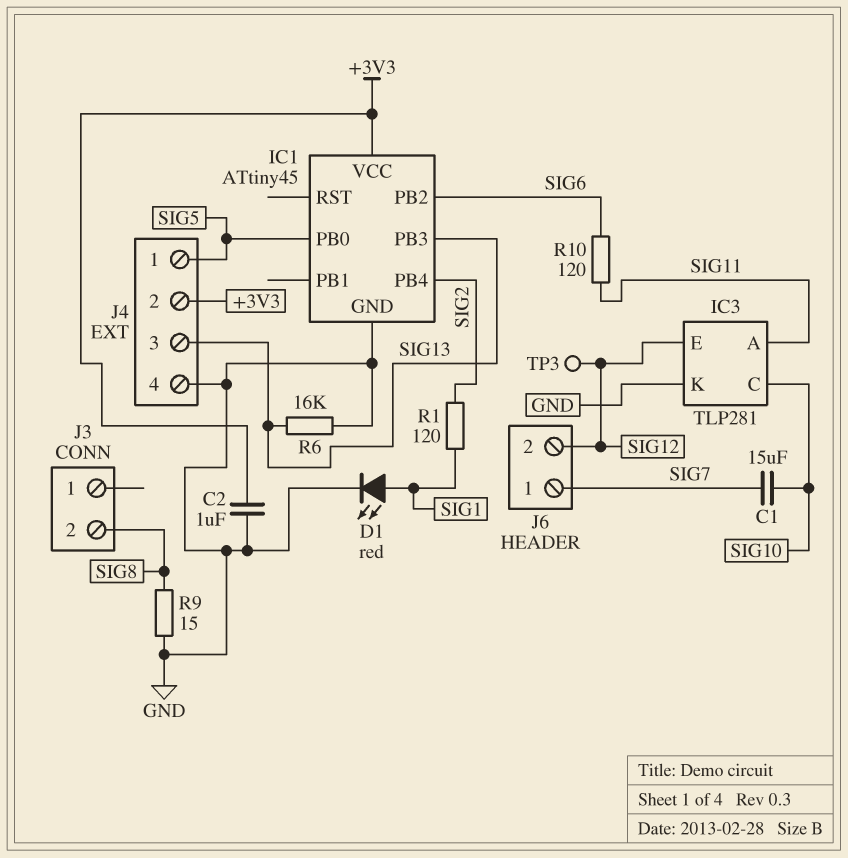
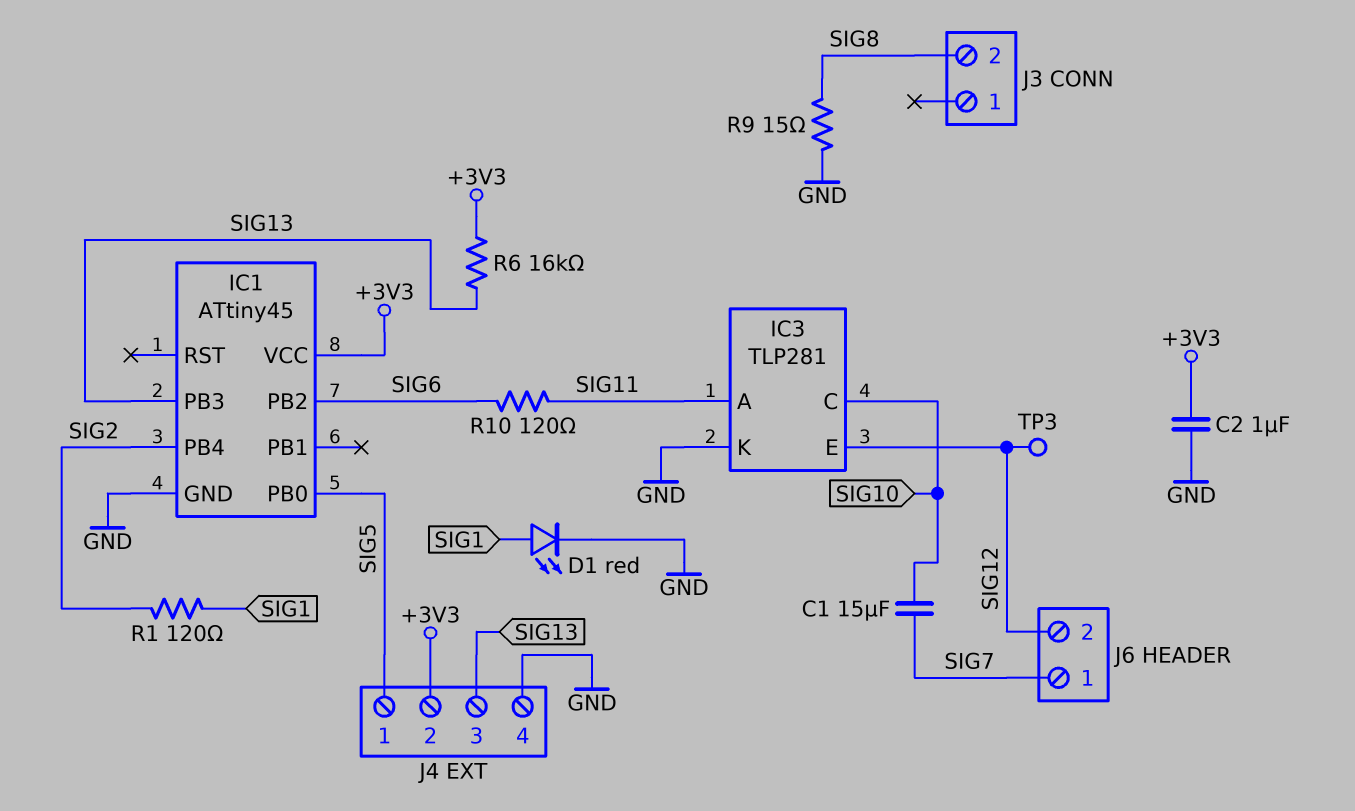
R6: 16k (GND, SIG13) -> 16k (+3V3, SIG13)

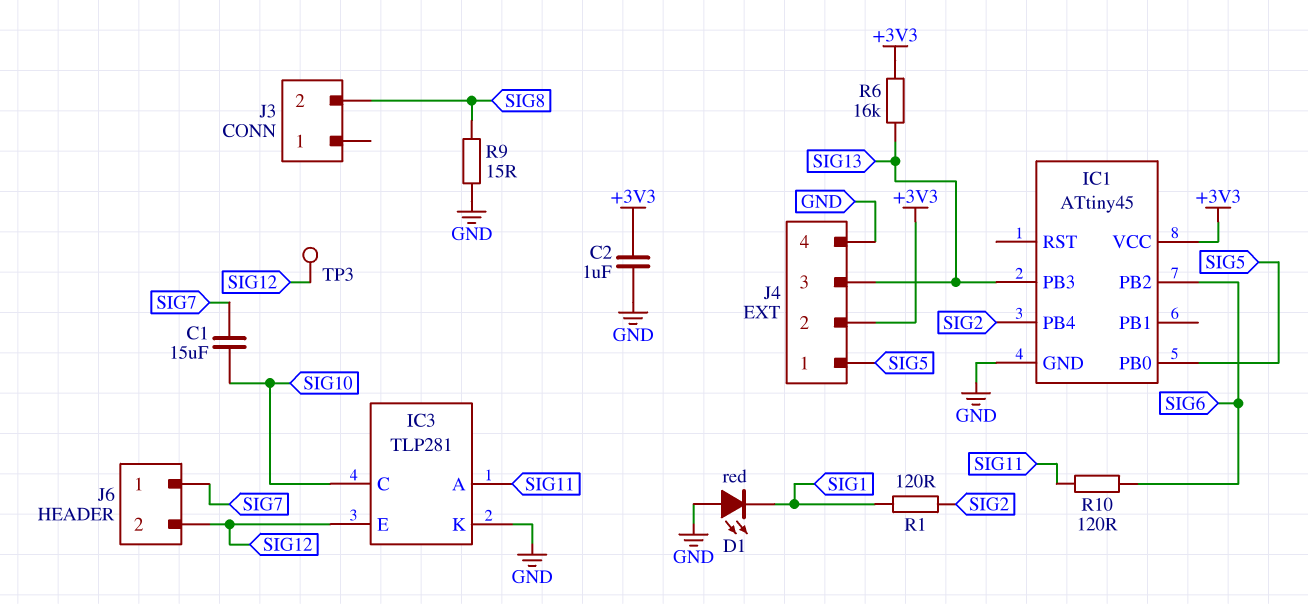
D1: LED red (A SIG1, K GND) -> LED red (A GND, K SIG1)

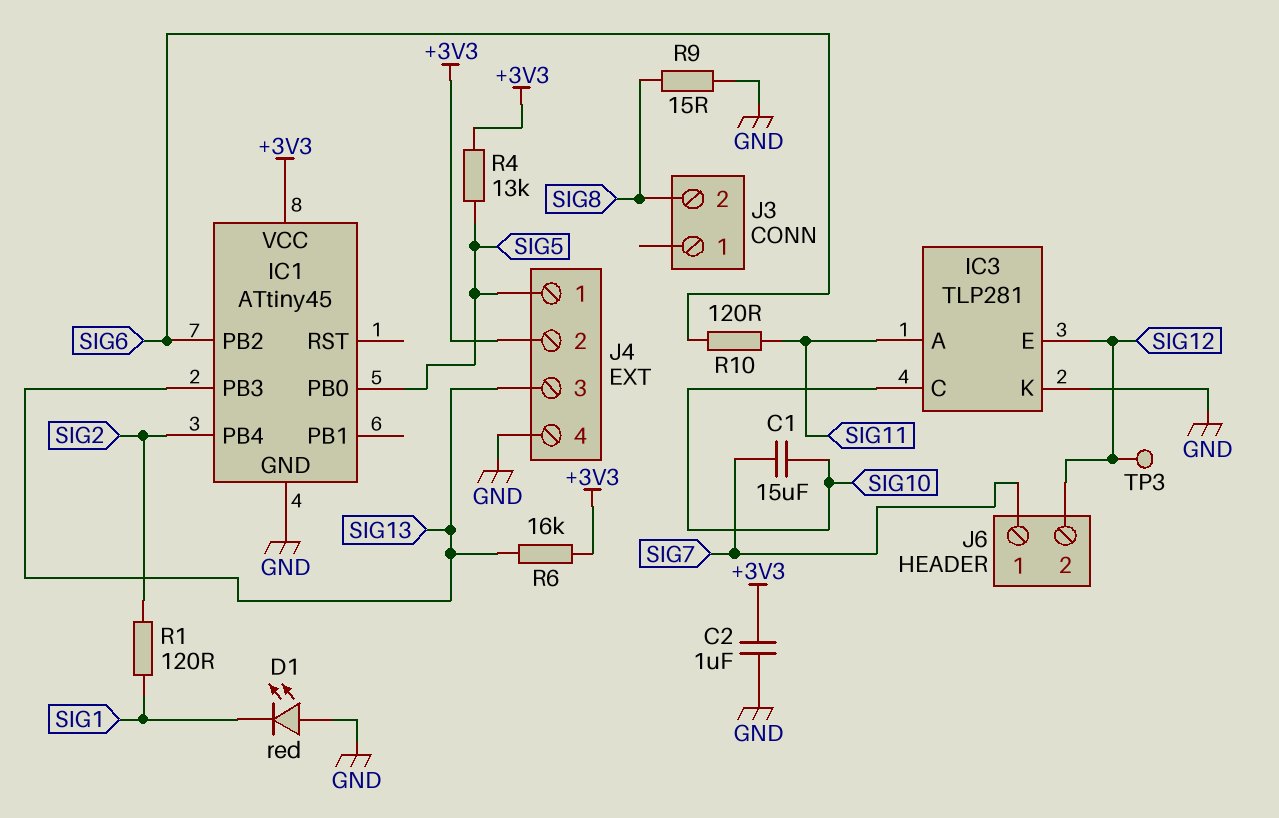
R4: none -> 13k (+3V3, SIG5)

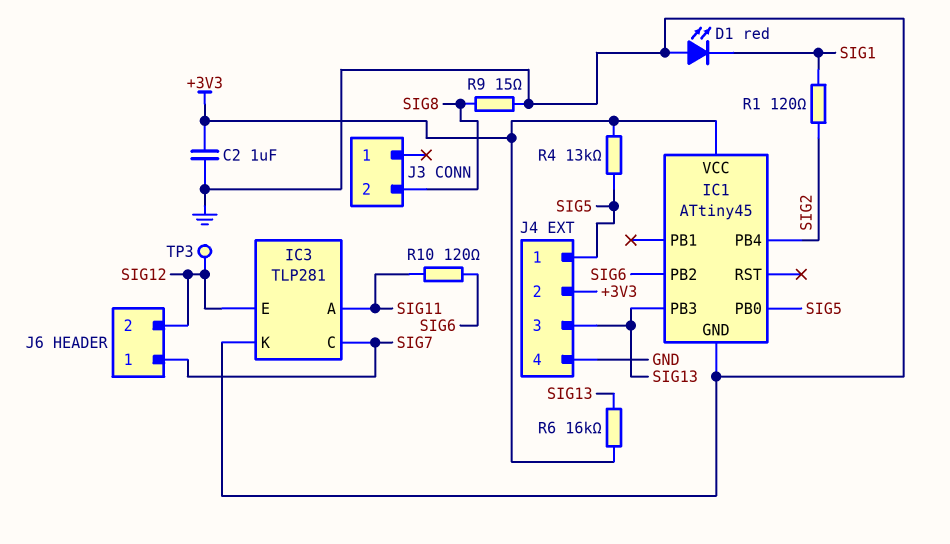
C1: 15uF (SIG7, SIG10) -> none
IC3 pin C: SIG10 -> SIG7

